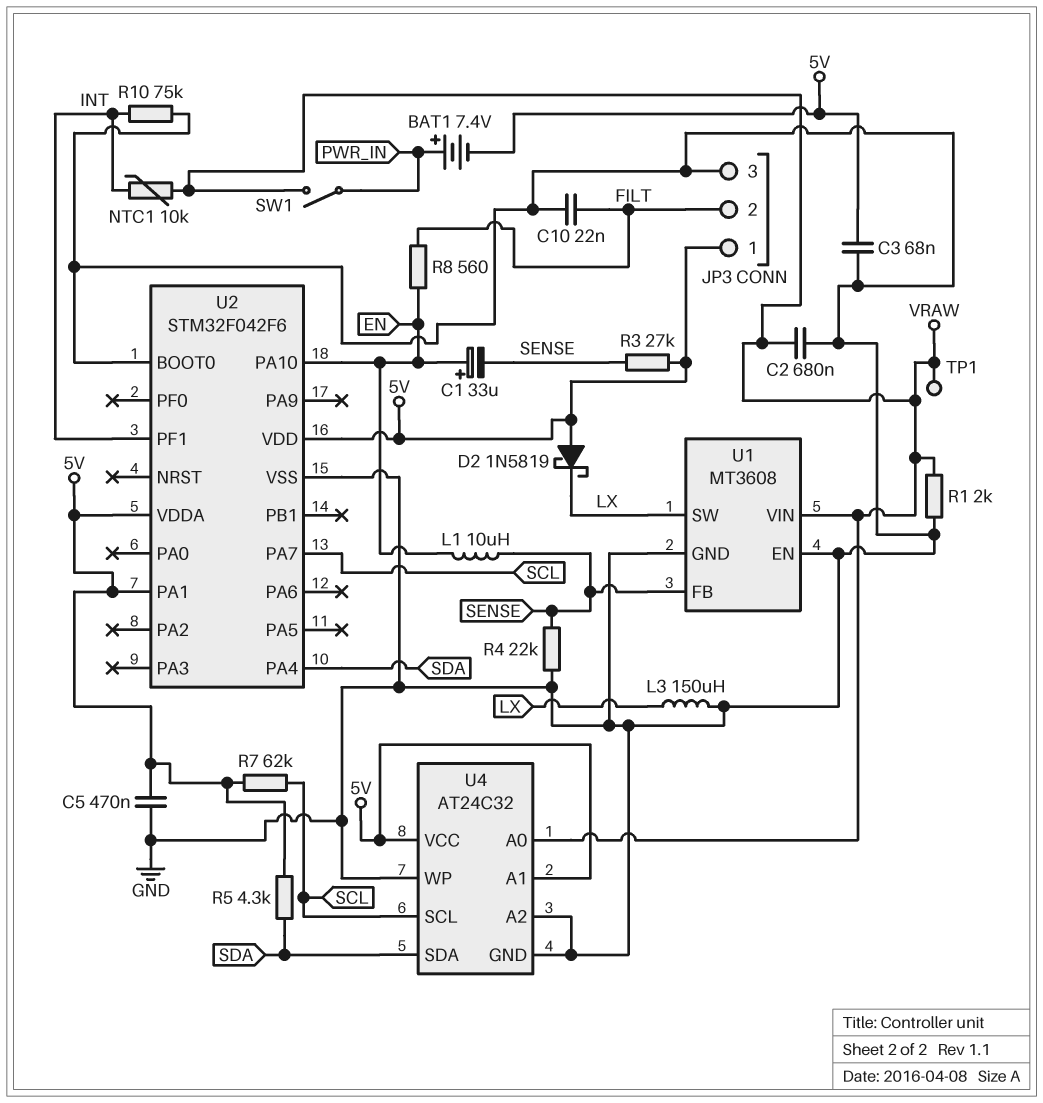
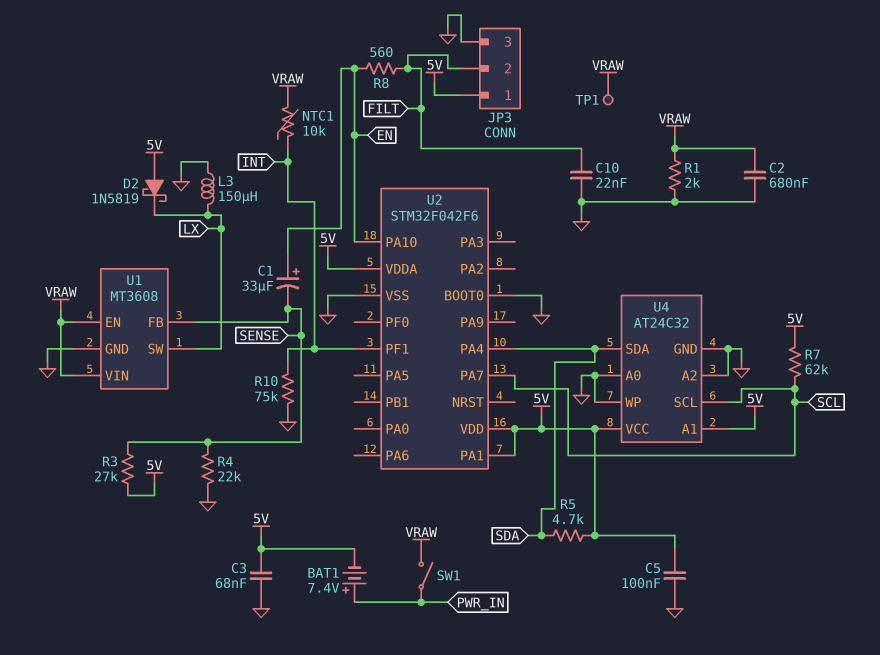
C5: 470nF (5V, GND) -> 100nF (5V, GND)
L1: 10uH (EN, SENSE) -> none
R5: 4.3k (5V, SDA) -> 4.7k (5V, SDA)
U1 pin EN: GND -> VRAW
U4 pin A0: VRAW -> GND

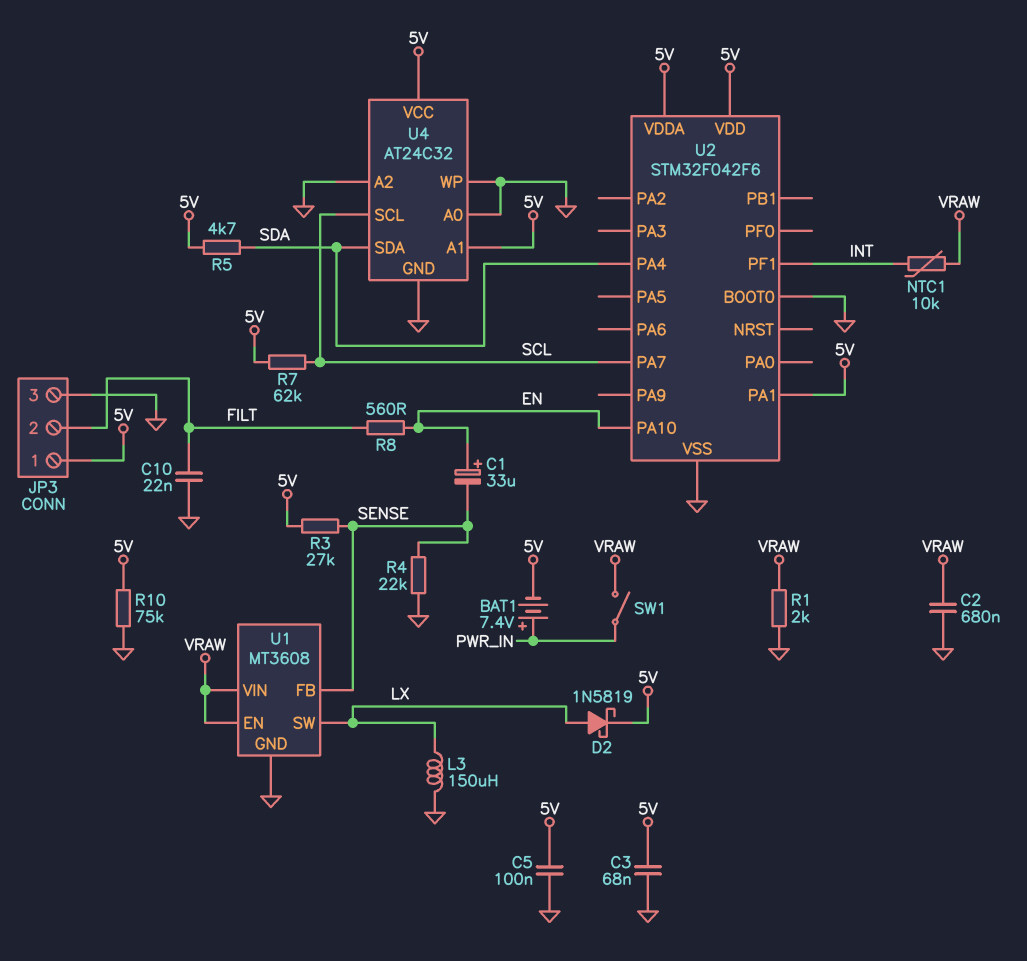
D2: schottky 1N5819 (A 5V, K LX) -> schottky 1N5819 (A LX, K 5V)
R10: 75k (GND, INT) -> 75k (5V, GND)
TP1: test point (VRAW) -> none

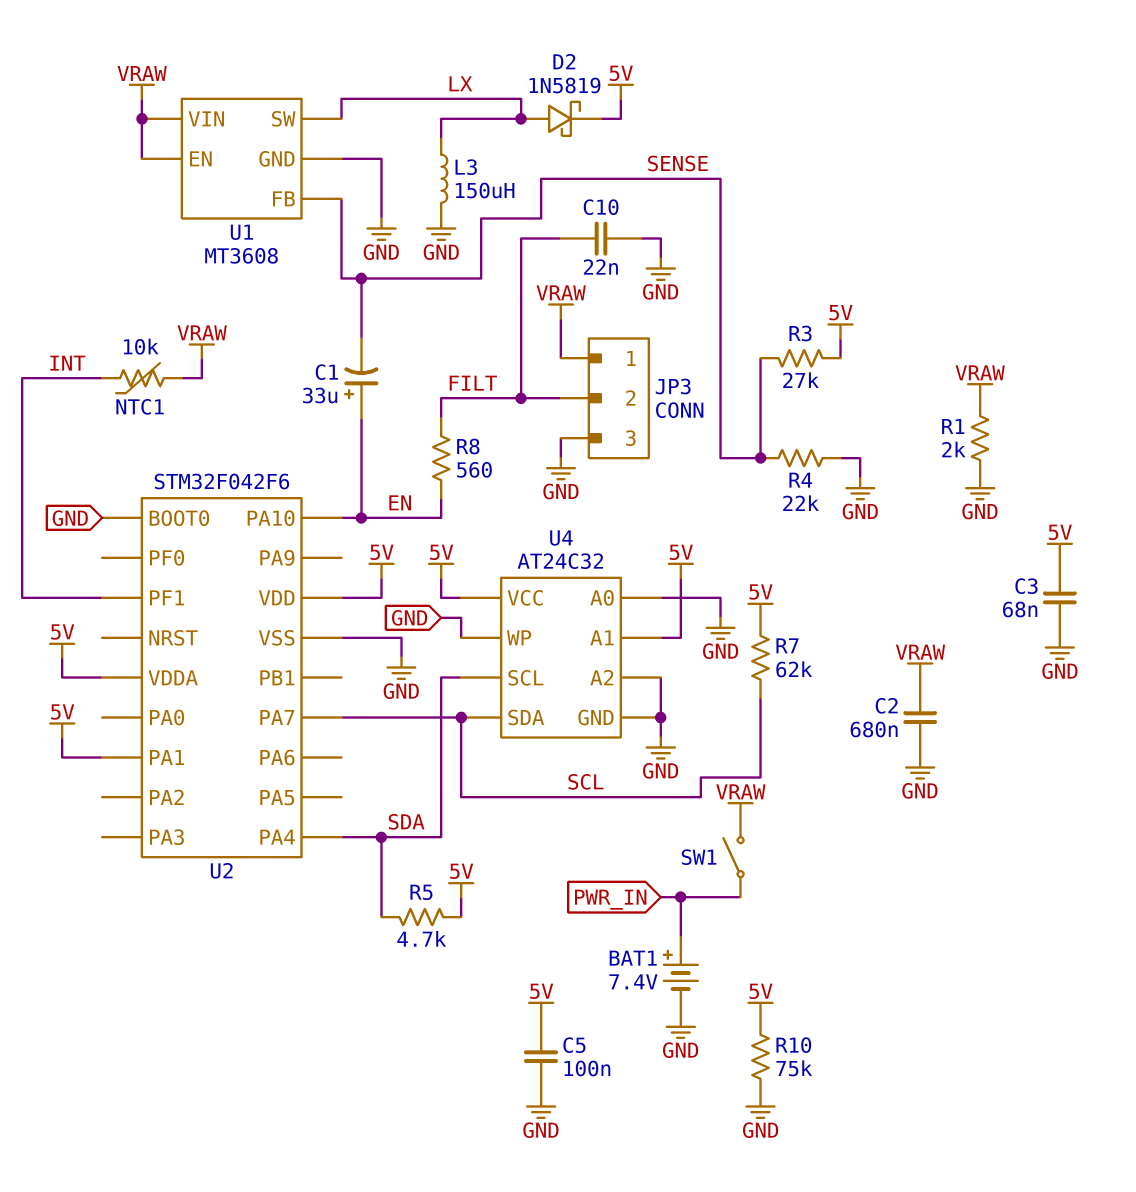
BAT1: 7.4V (plus PWR_IN, minus 5V) -> 7.4V (plus PWR_IN, minus GND)
JP3 pin 1: 5V -> VRAW
U4 pin SCL: SCL -> SDA
U4 pin SDA: SDA -> SCL

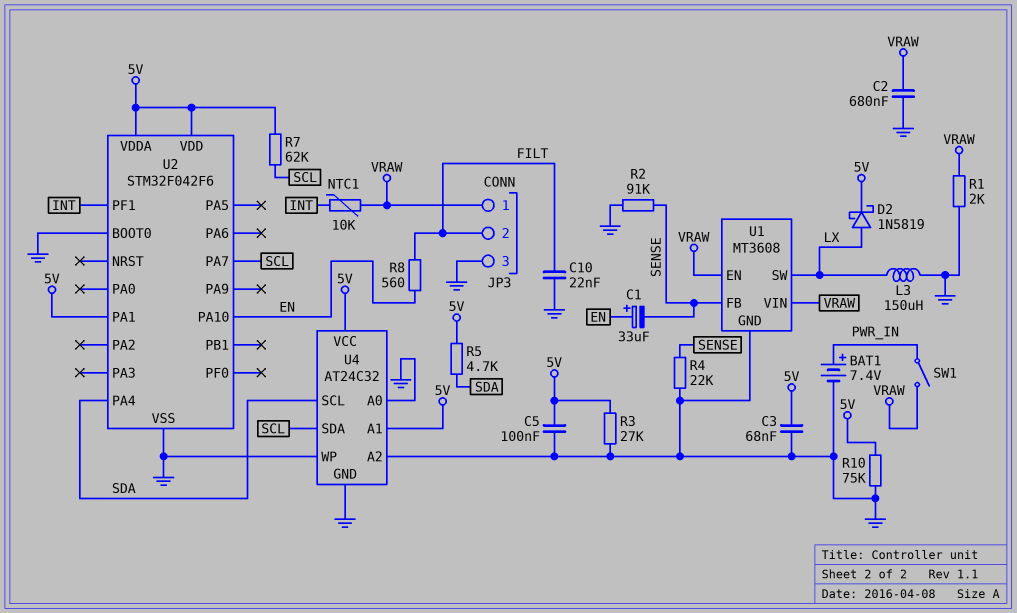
R2: none -> 91k (GND, SENSE)
R3: 27k (5V, SENSE) -> 27k (5V, GND)

